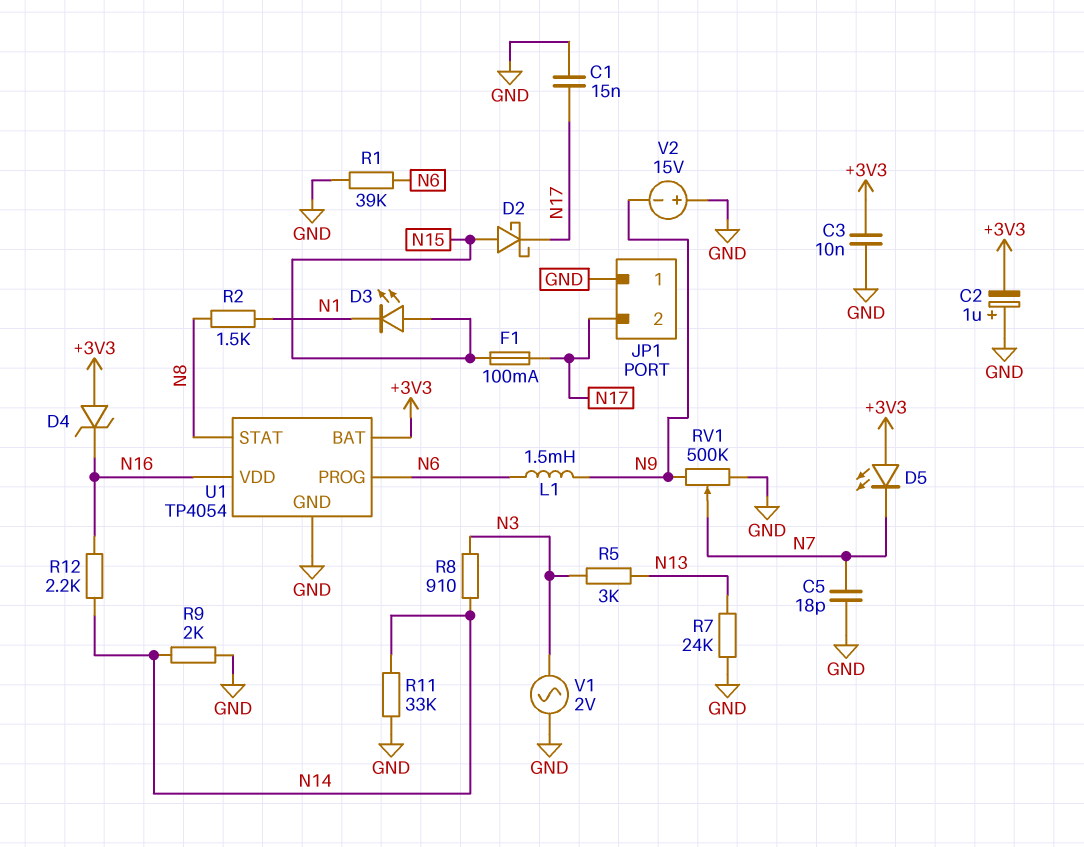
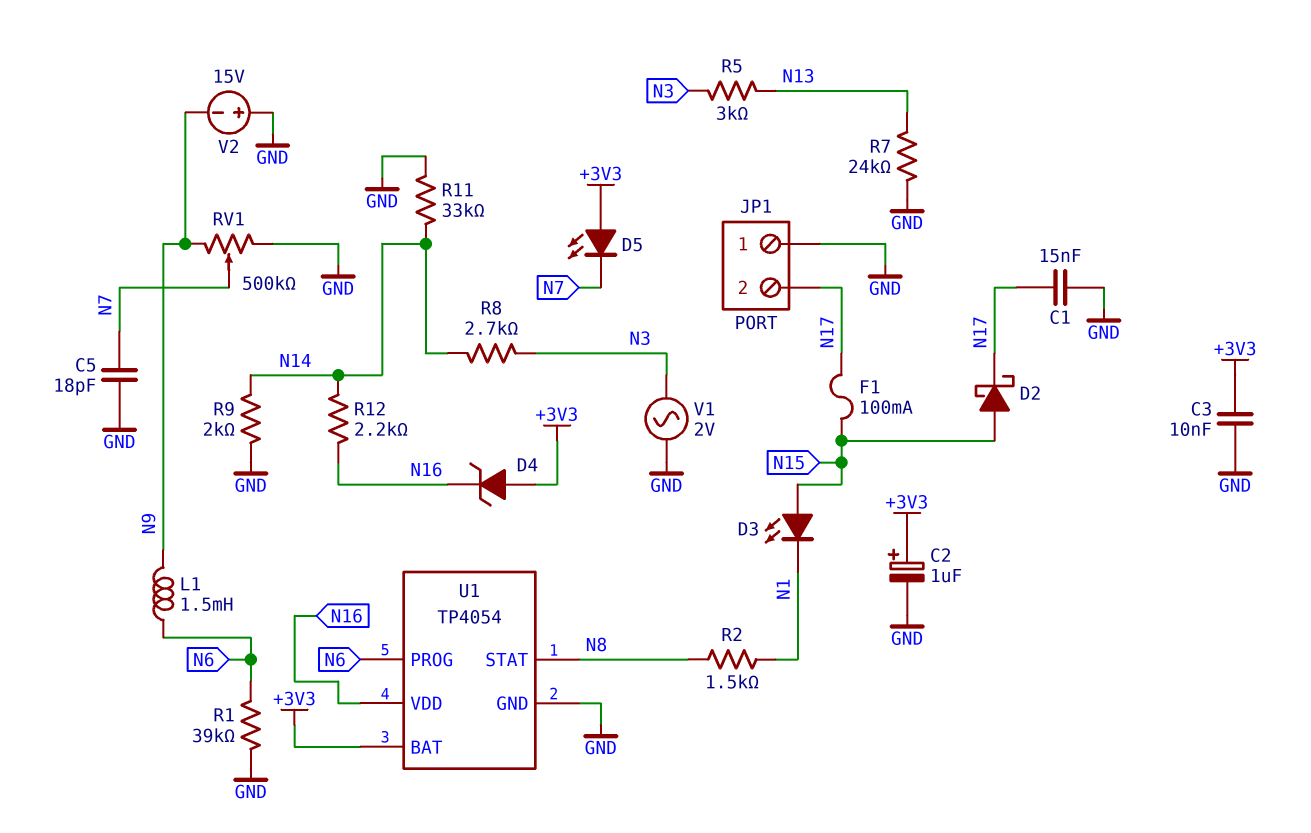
C2: 1uF (plus GND, minus +3V3) -> 1uF (plus +3V3, minus GND)
R8: 910 (N3, N14) -> 2.7k (N3, N14)

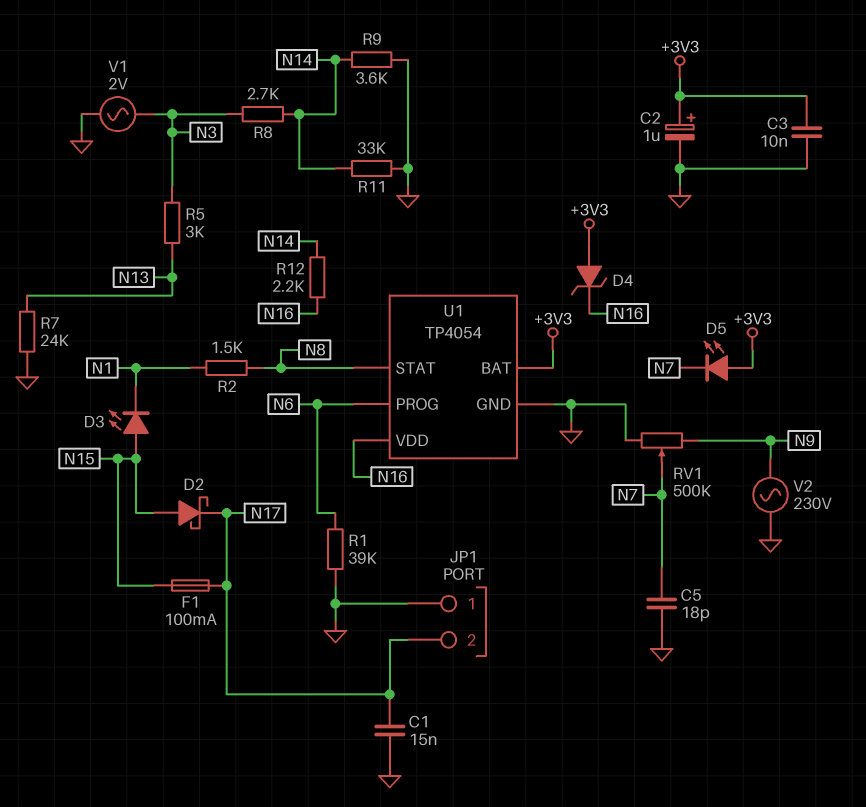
L1: 1.5mH (N6, N9) -> none
R9: 2k (GND, N14) -> 3.6k (GND, N14)
V2: 15V (plus GND, minus N9) -> AC 230V (GND, N9)

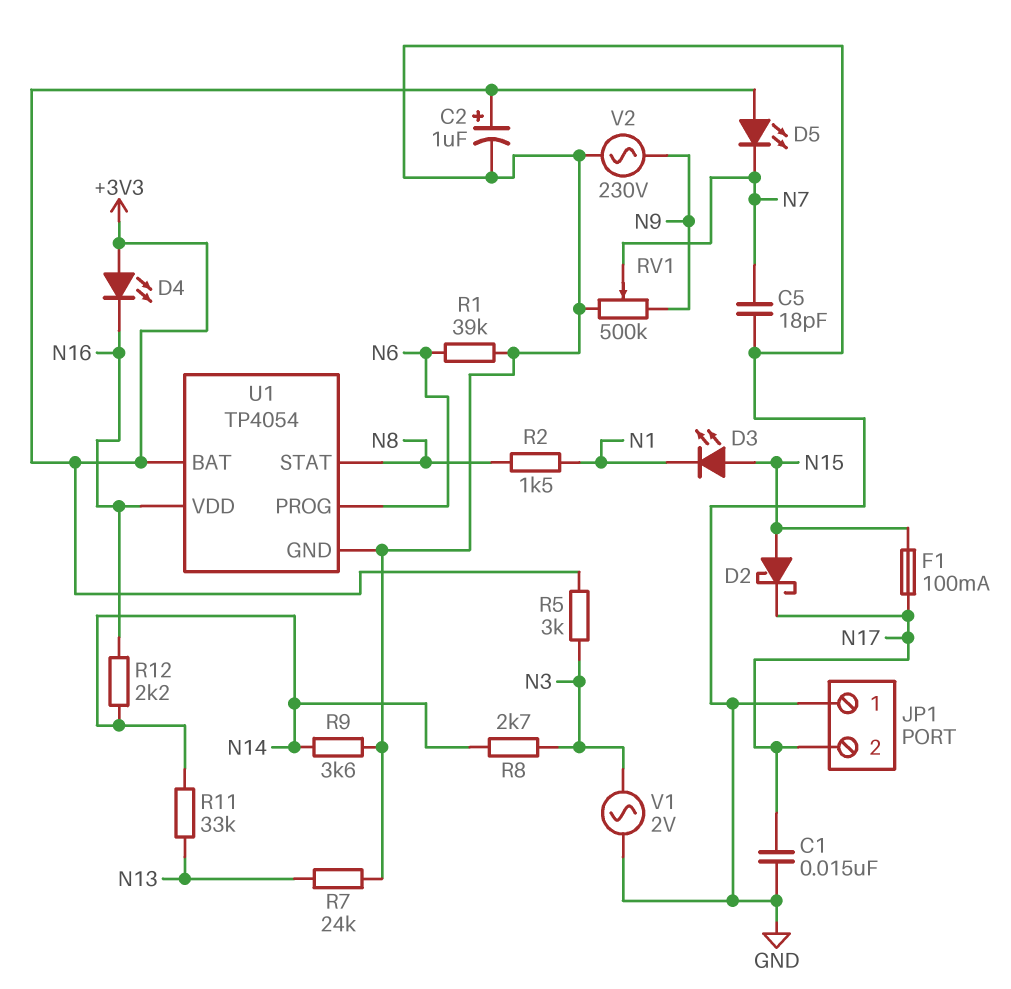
C3: 10nF (+3V3, GND) -> none
D4: zener (A +3V3, K N16) -> LED (A +3V3, K N16)
R5: 3k (N3, N13) -> 3k (+3V3, N3)
R11: 33k (GND, N14) -> 33k (N13, N14)

